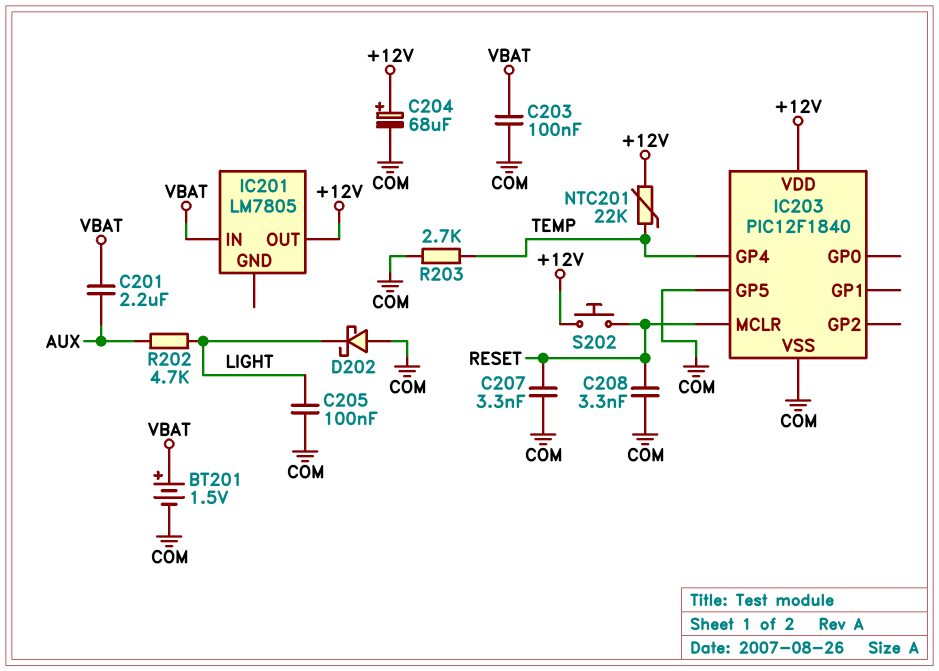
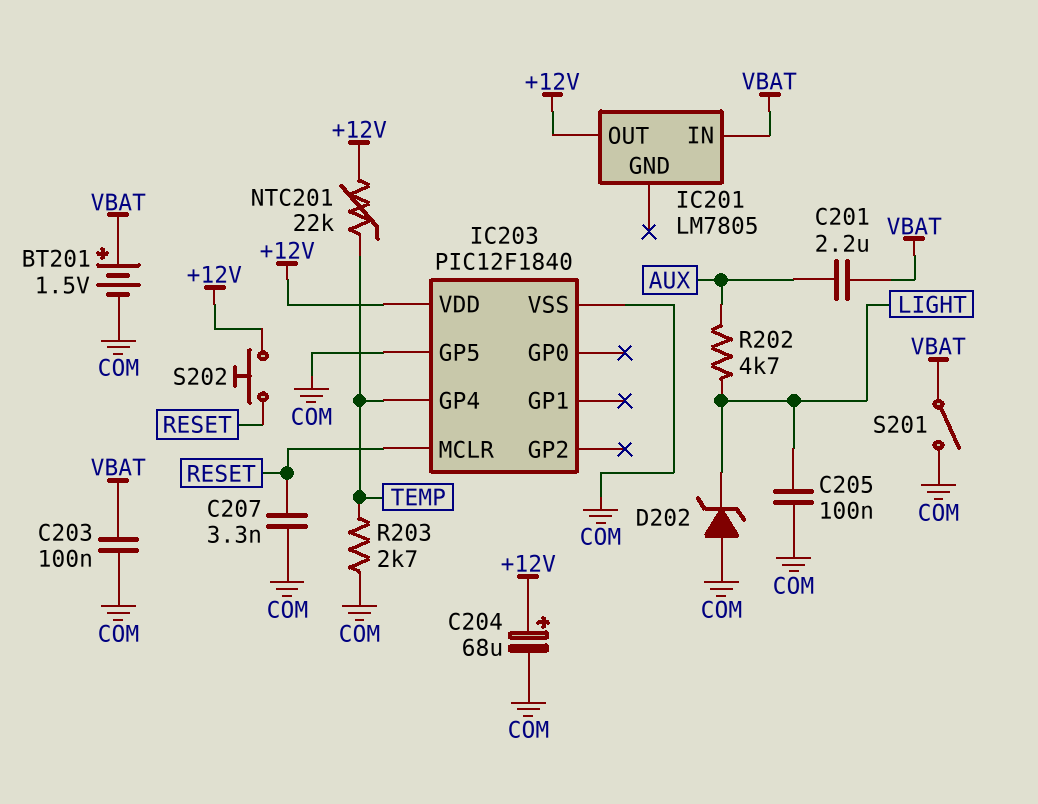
C208: 3.3nF (COM, RESET) -> none
D202: schottky (A COM, K LIGHT) -> zener (A COM, K LIGHT)
S201: none -> switch (COM, VBAT)

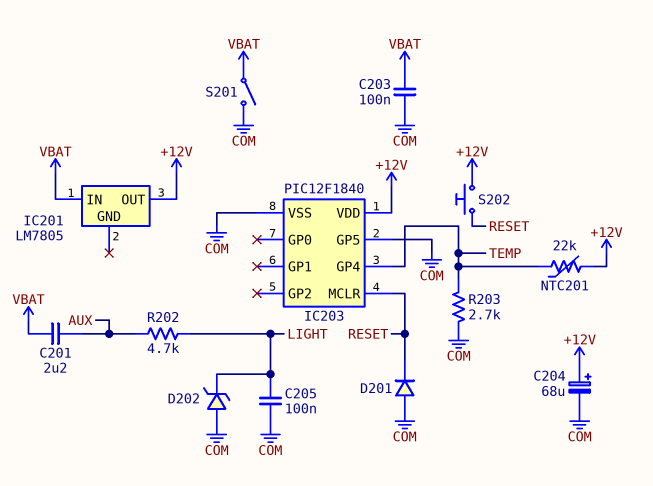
BT201: 1.5V (plus VBAT, minus COM) -> none
C207: 3.3nF (COM, RESET) -> none
D201: none -> diode (A COM, K RESET)

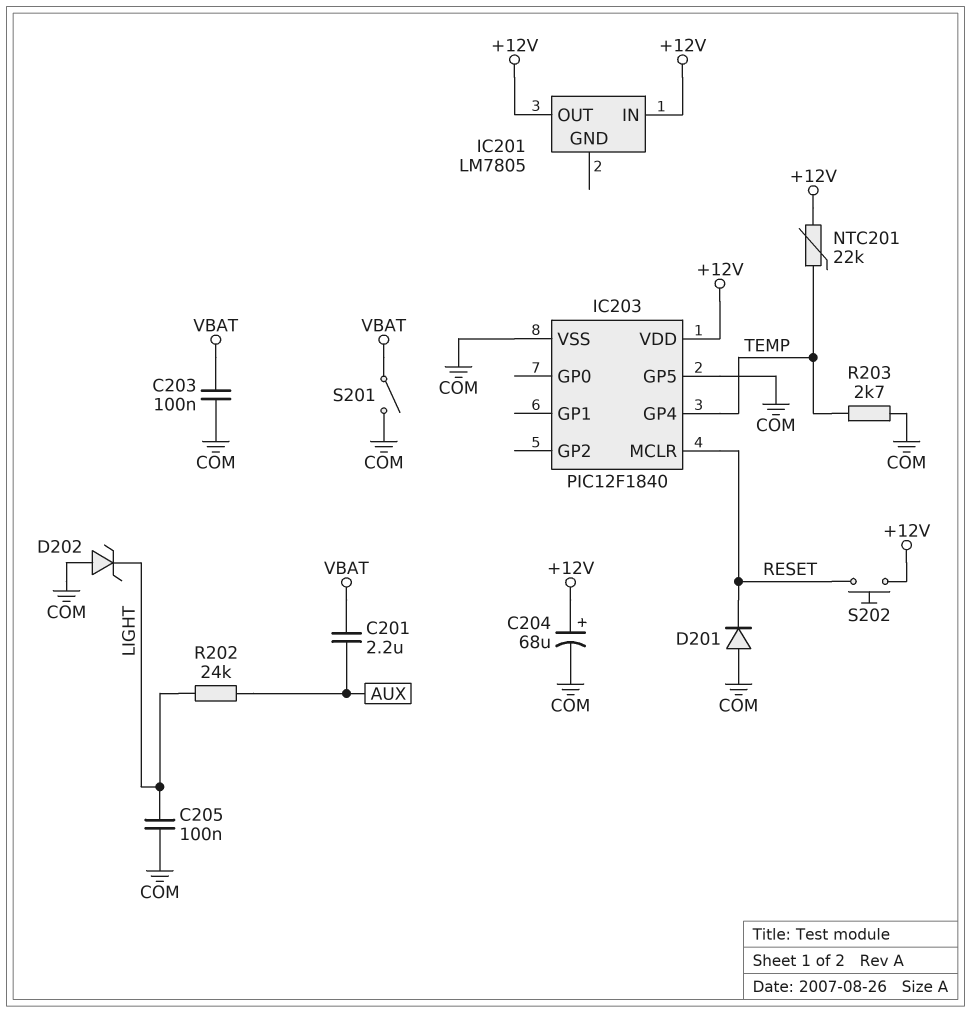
IC201 pin IN: VBAT -> +12V
R202: 4.7k (AUX, LIGHT) -> 24k (AUX, LIGHT)

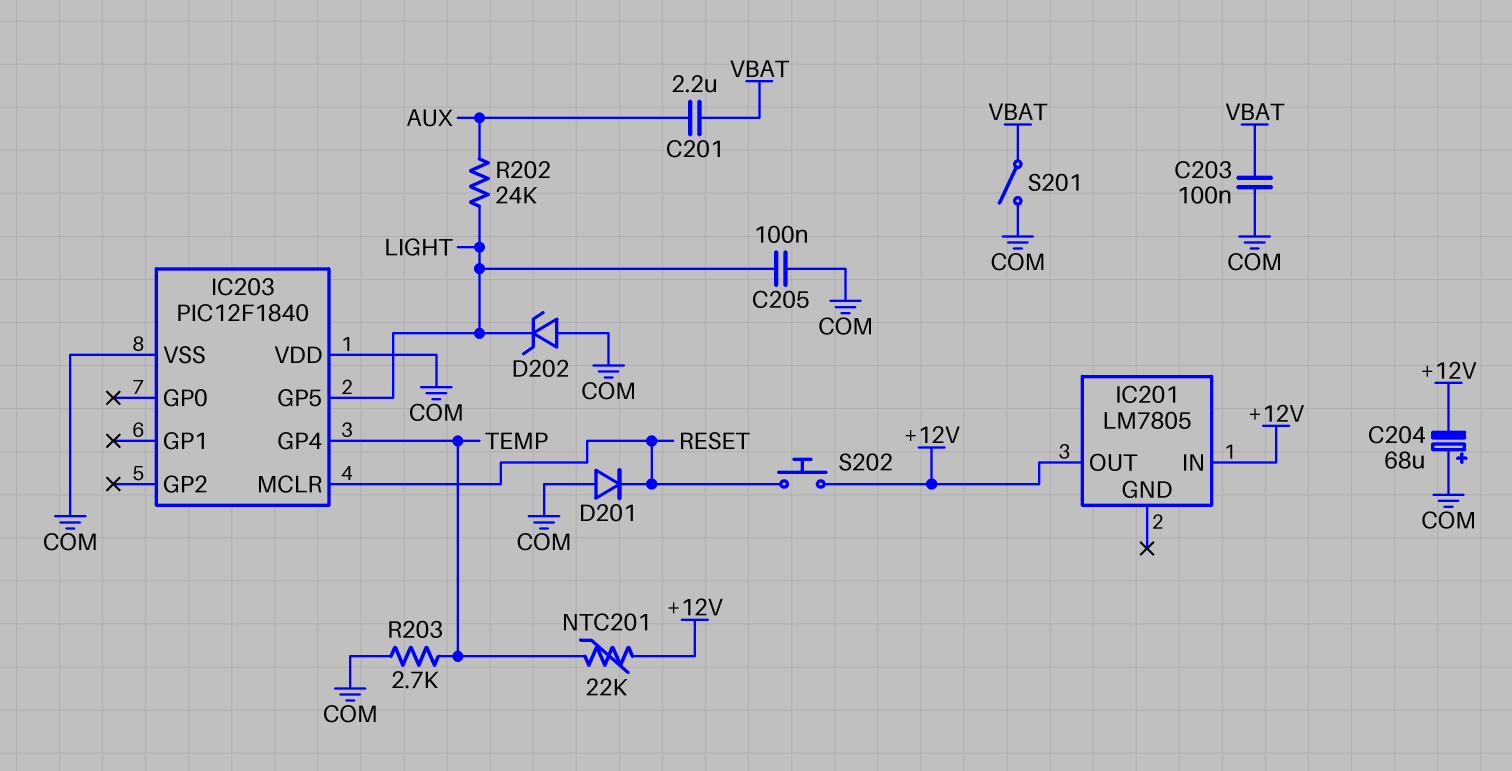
C204: 68uF (plus +12V, minus COM) -> 68uF (plus COM, minus +12V)
IC203 pin GP5: COM -> LIGHT
IC203 pin VDD: +12V -> COM

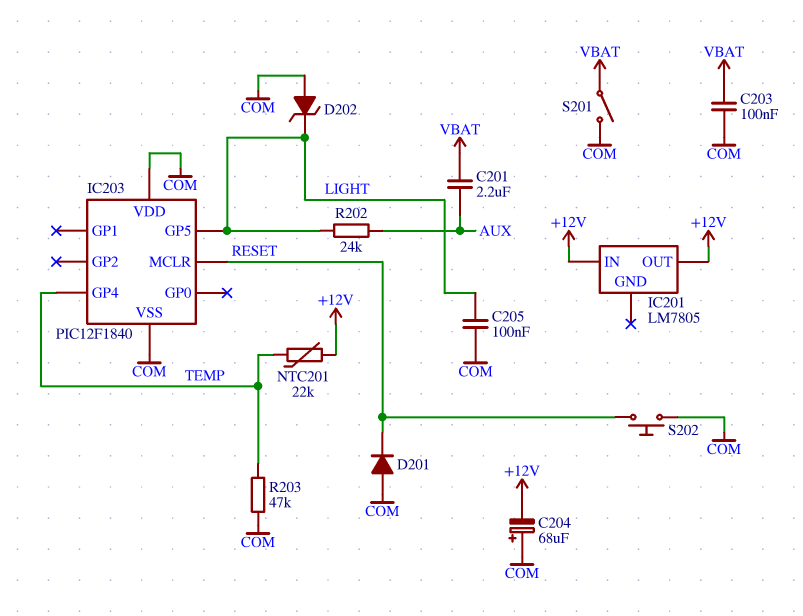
R203: 2.7k (COM, TEMP) -> 47k (COM, TEMP)
S202: button (+12V, RESET) -> button (COM, RESET)

